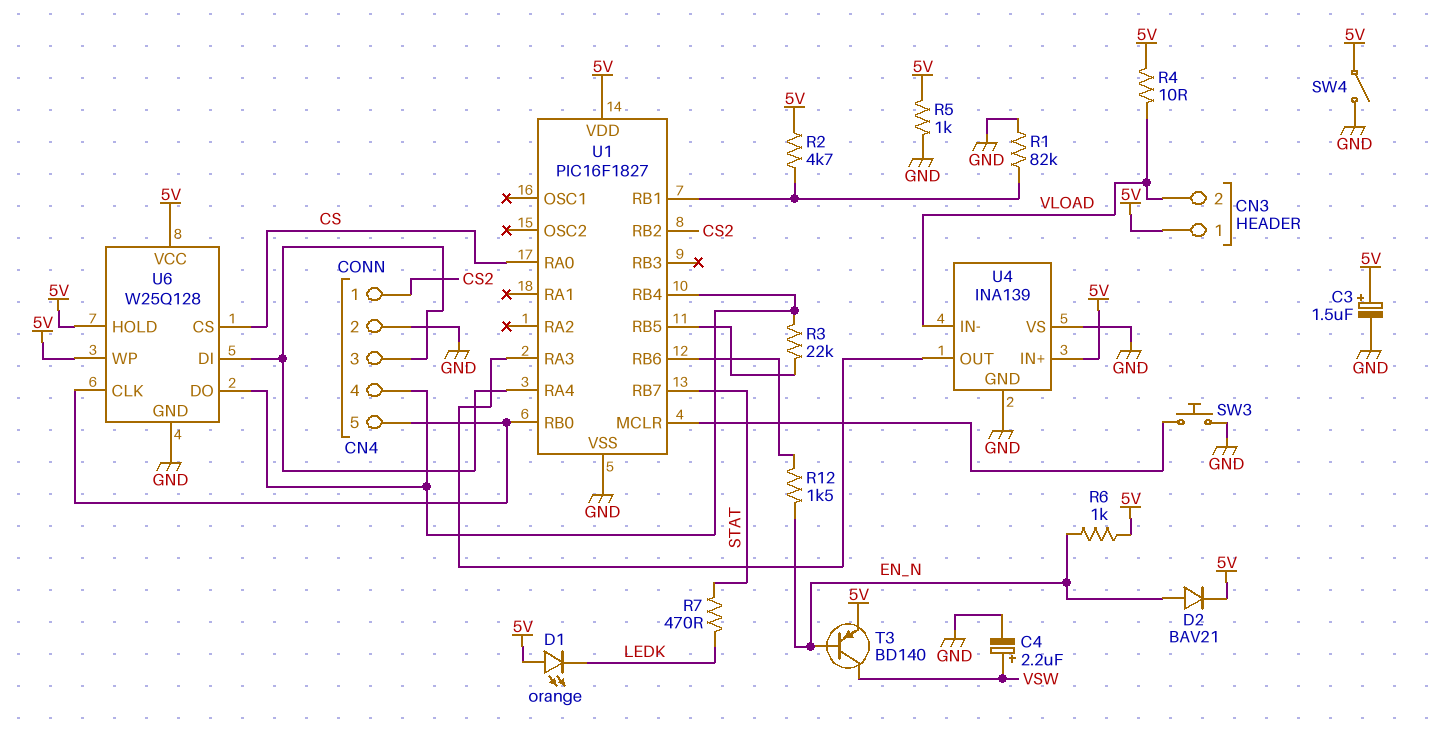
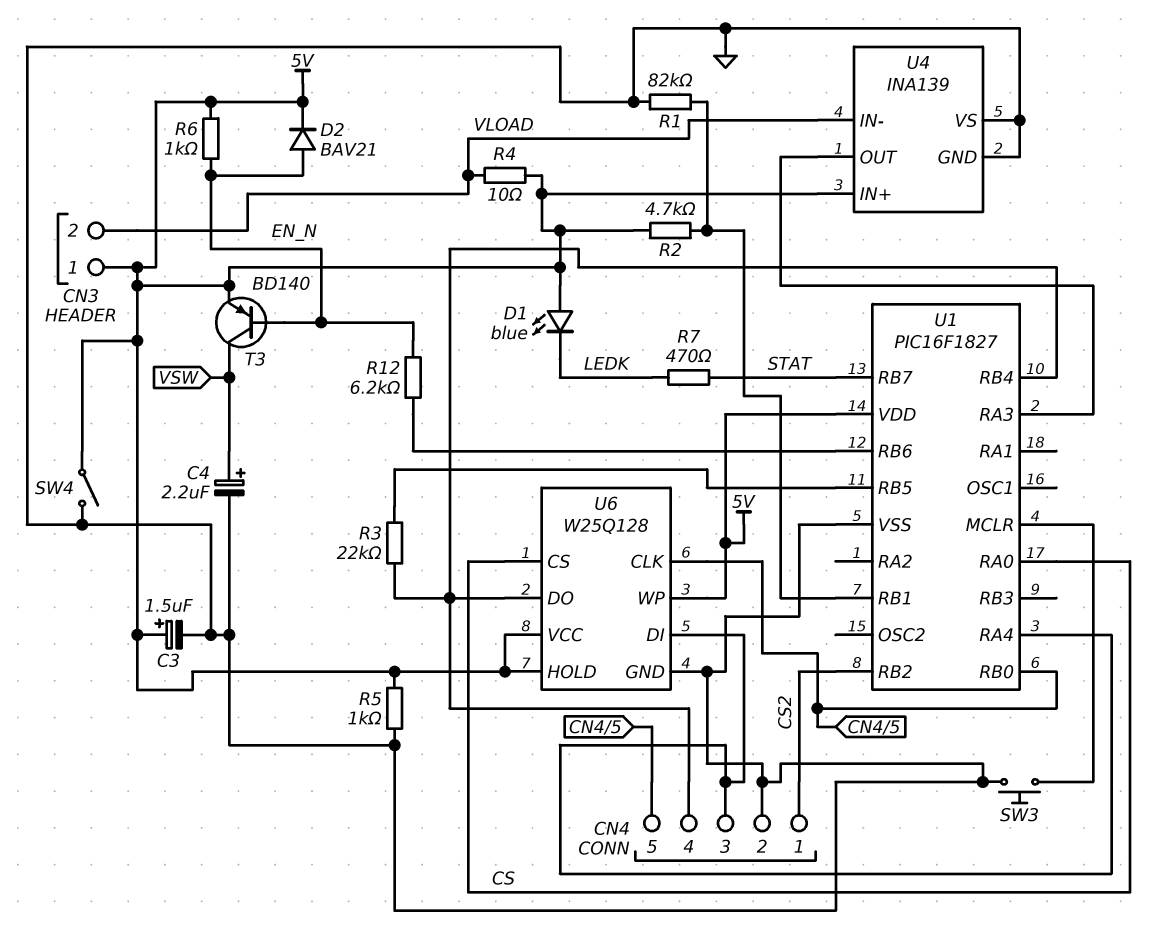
D1: LED orange (A 5V, K LEDK) -> LED blue (A 5V, K LEDK)
R12: 1.5k (EN_N, U1/RB6) -> 6.2k (EN_N, U1/RB6)

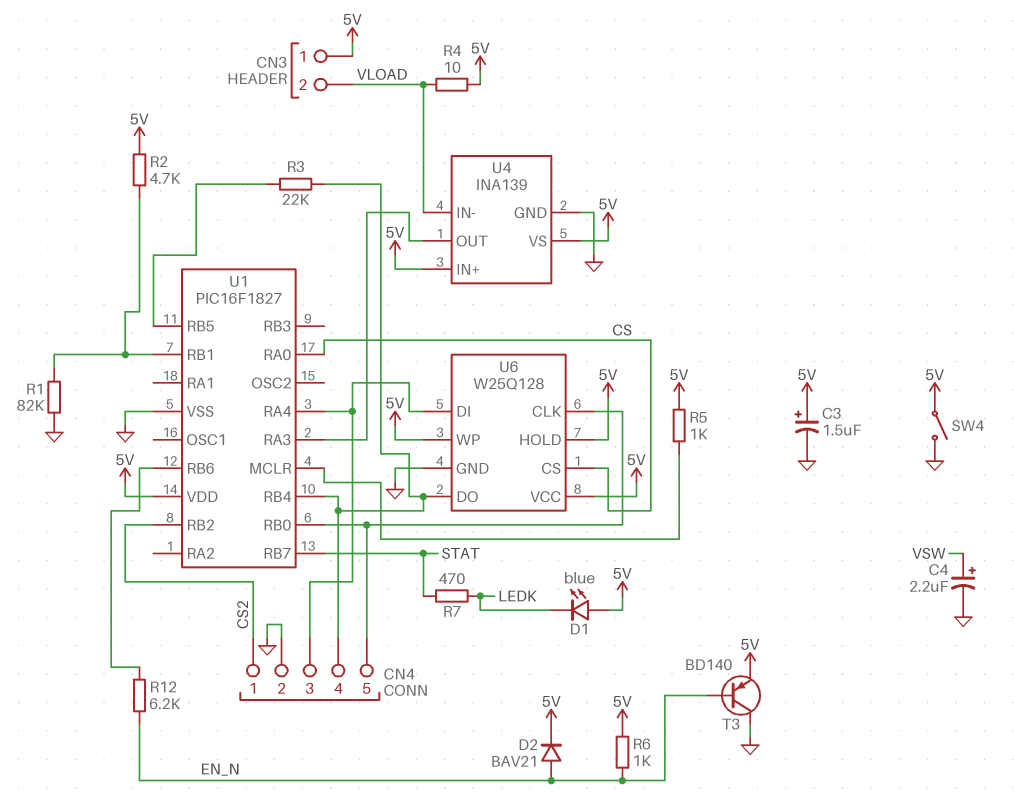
R5: 1k (5V, GND) -> 1k (5V, U1/MCLR)
SW3: button (GND, U1/MCLR) -> none
T3: PNP BD140 (B EN_N, C VSW, E 5V) -> PNP BD140 (B EN_N, C GND, E 5V)
U4 pin VS: GND -> 5V

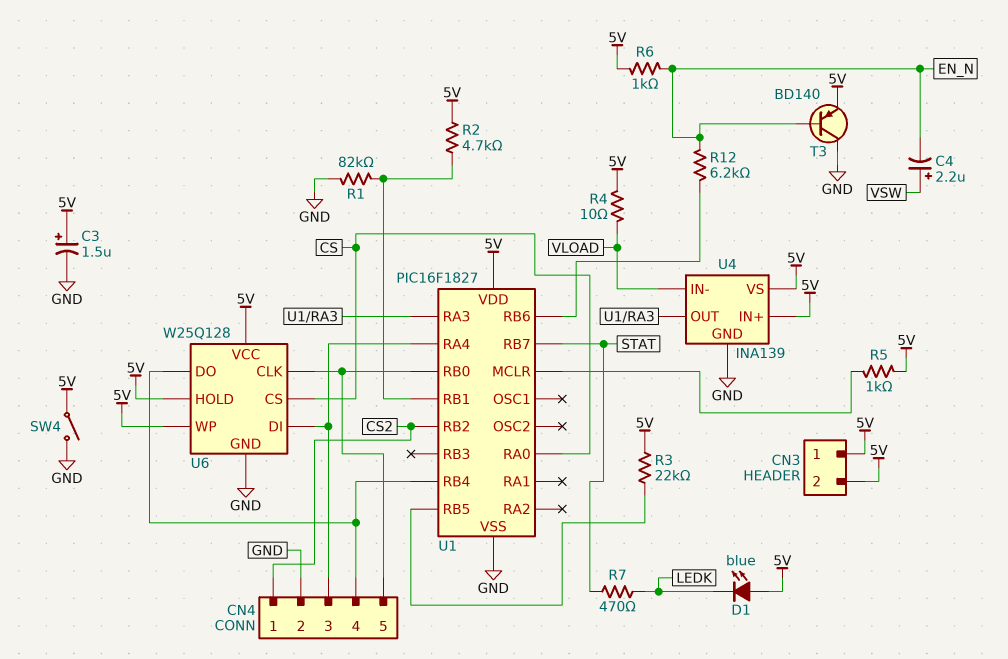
C4: 2.2uF (plus VSW, minus GND) -> 2.2uF (plus VSW, minus EN_N)
CN3 pin 2: VLOAD -> 5V
D2: diode BAV21 (A EN_N, K 5V) -> none
R3: 22k (CN4/4, U1/RB5) -> 22k (5V, U1/RB5)

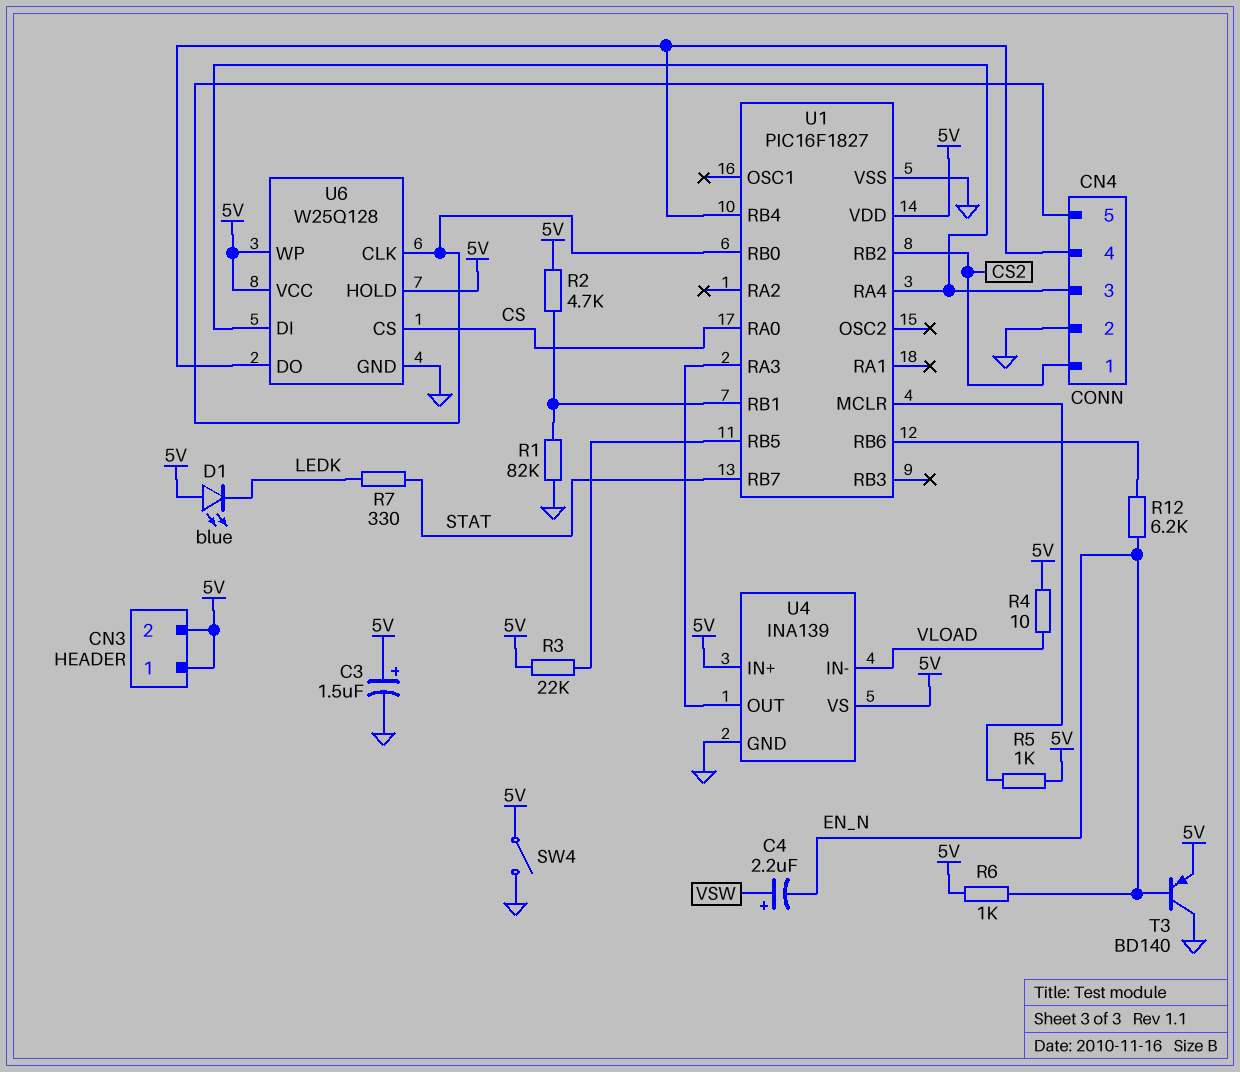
R7: 470 (LEDK, STAT) -> 330 (LEDK, STAT)

